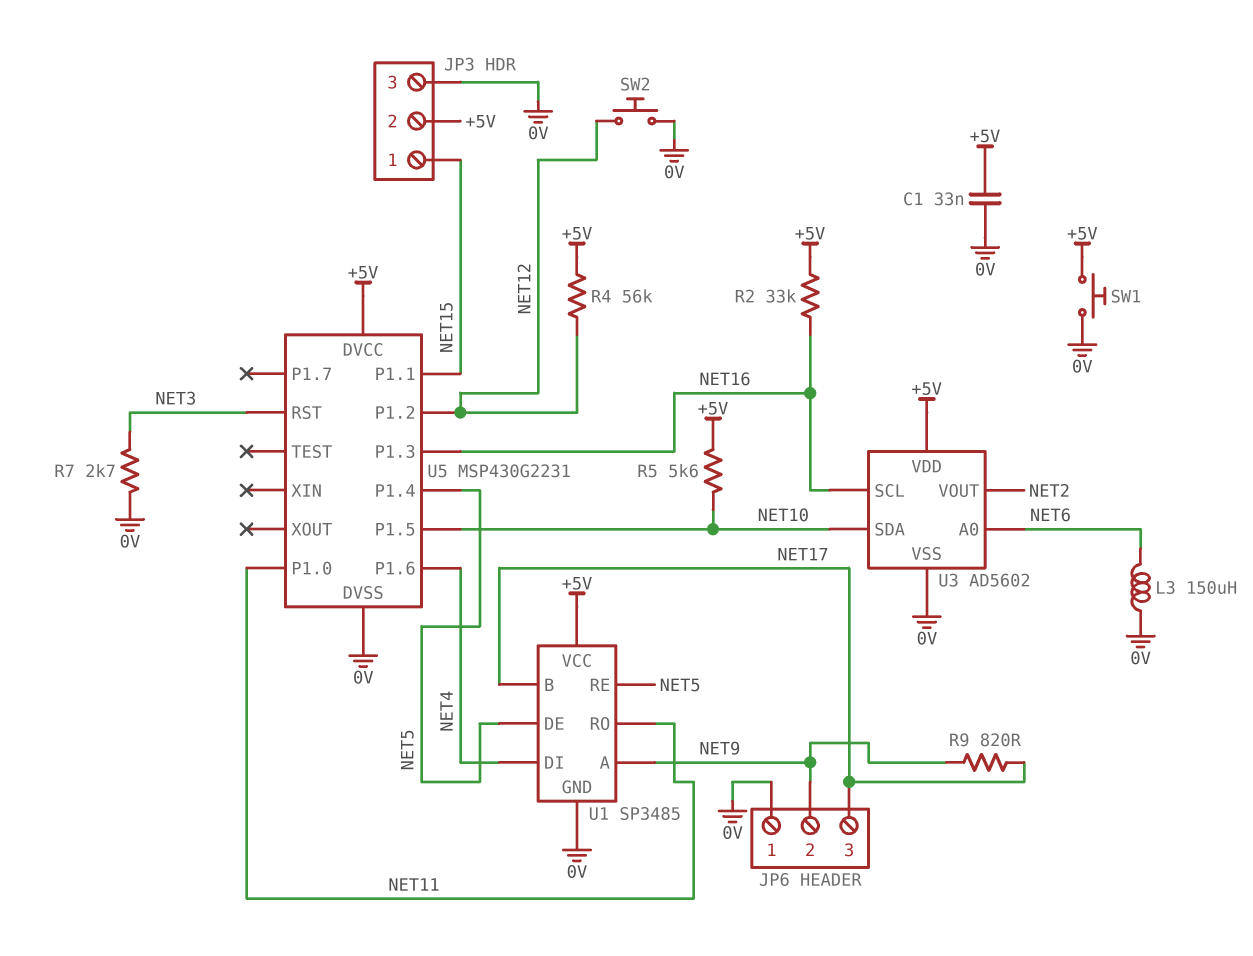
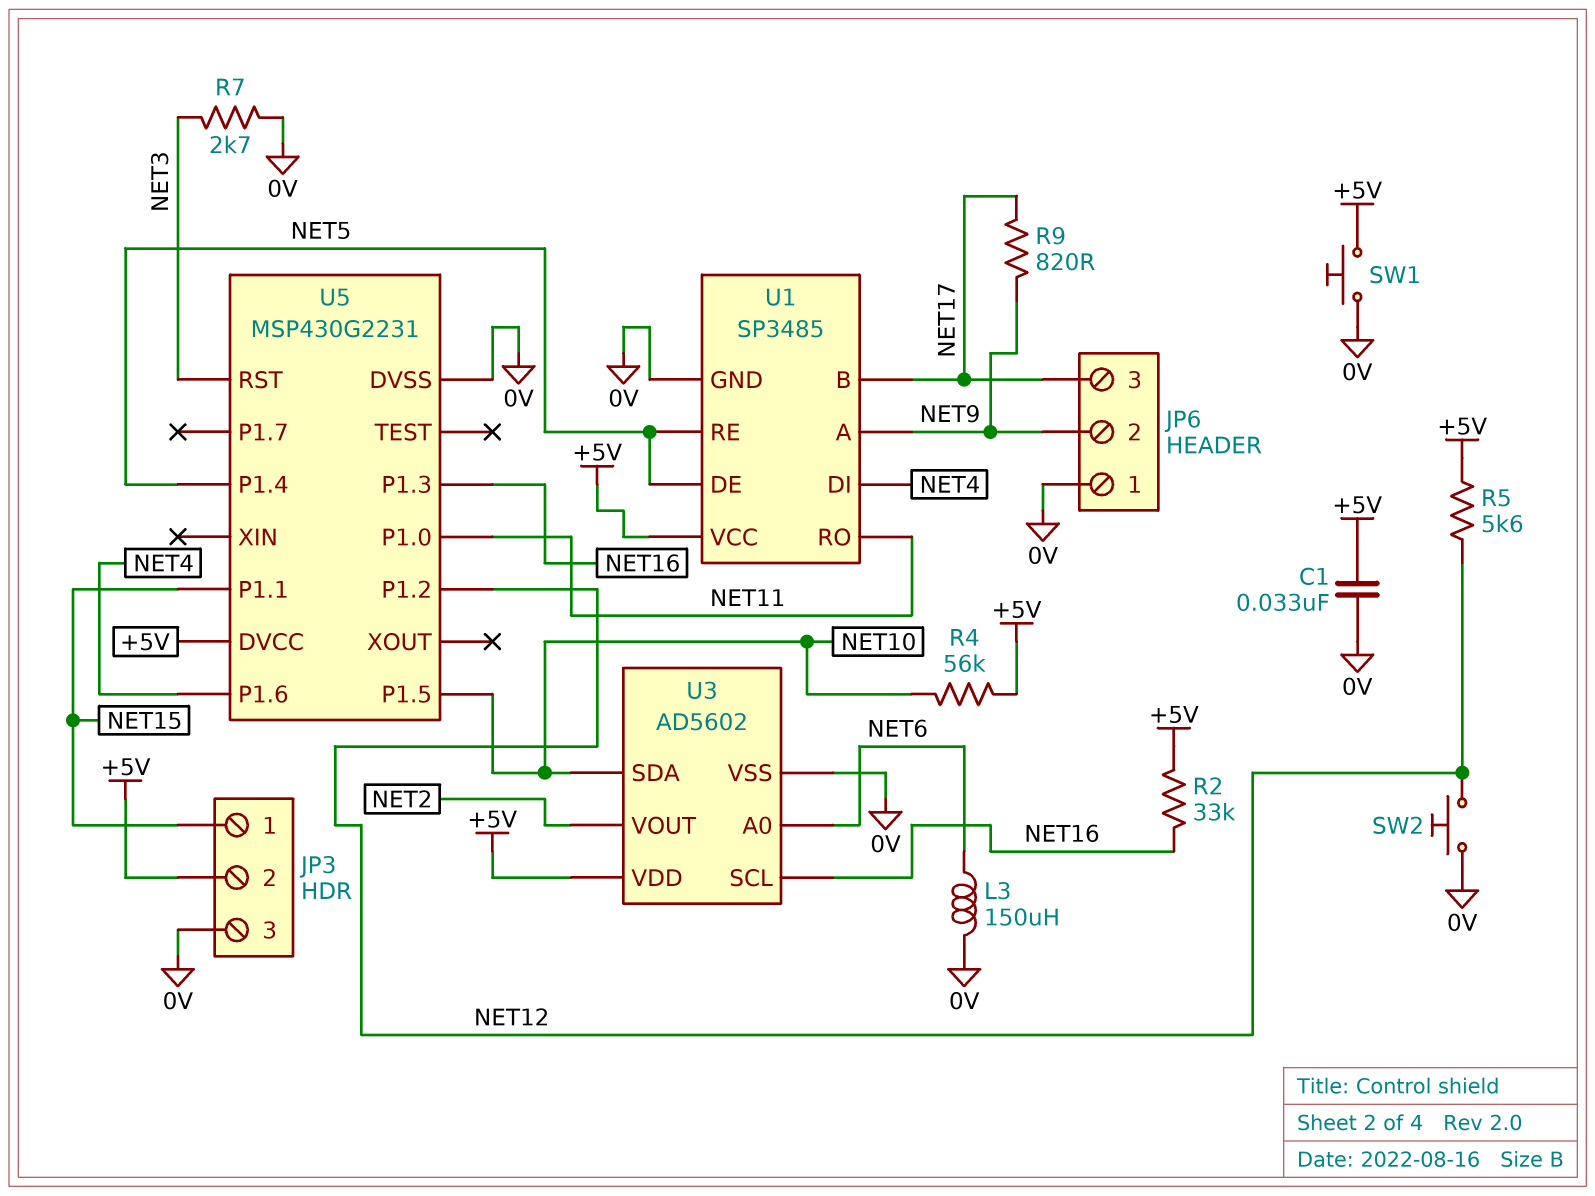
R4: 56k (+5V, NET12) -> 56k (+5V, NET10)
R5: 5.6k (+5V, NET10) -> 5.6k (+5V, NET12)

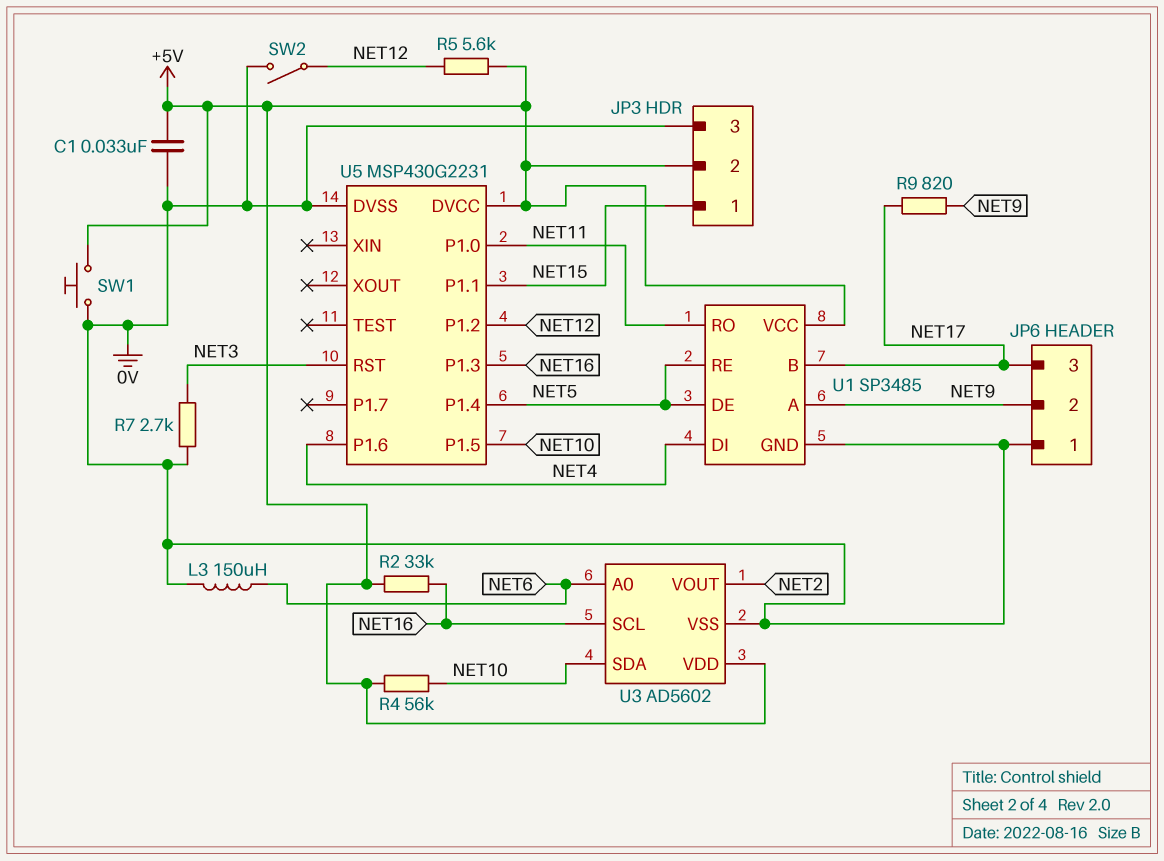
SW2: button (0V, NET12) -> switch (0V, NET12)

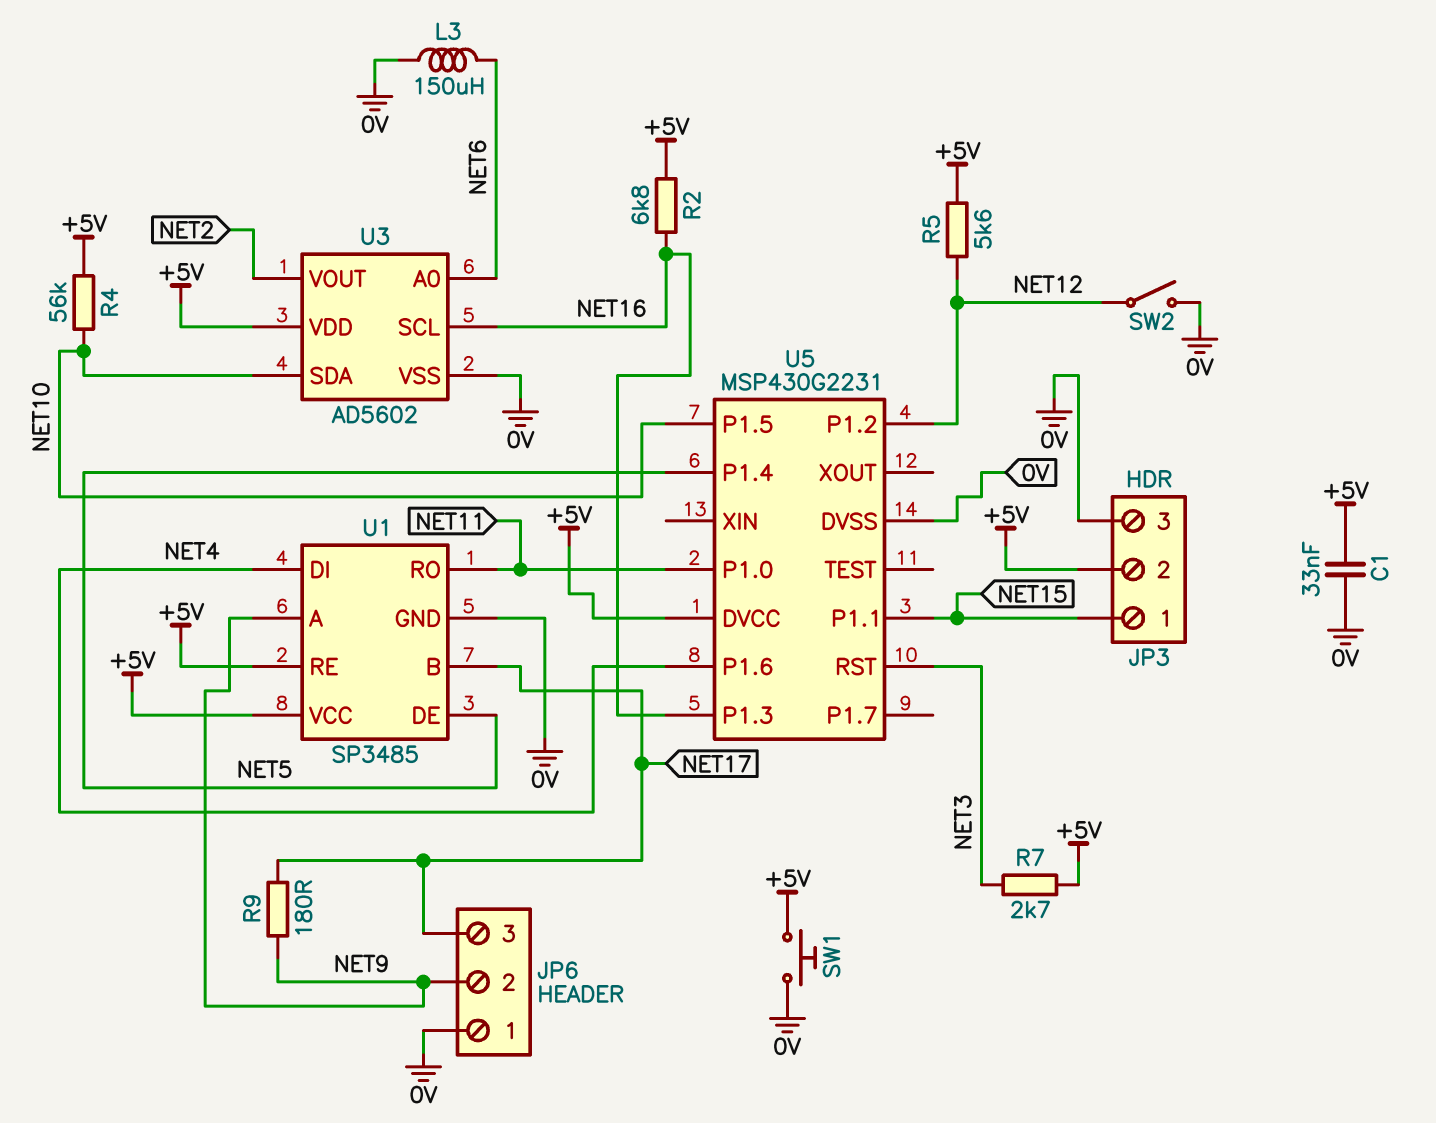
R2: 33k (+5V, NET16) -> 6.8k (+5V, NET16)
R7: 2.7k (0V, NET3) -> 2.7k (+5V, NET3)
R9: 820 (NET9, NET17) -> 180 (NET9, NET17)
U1 pin RE: NET5 -> +5V

